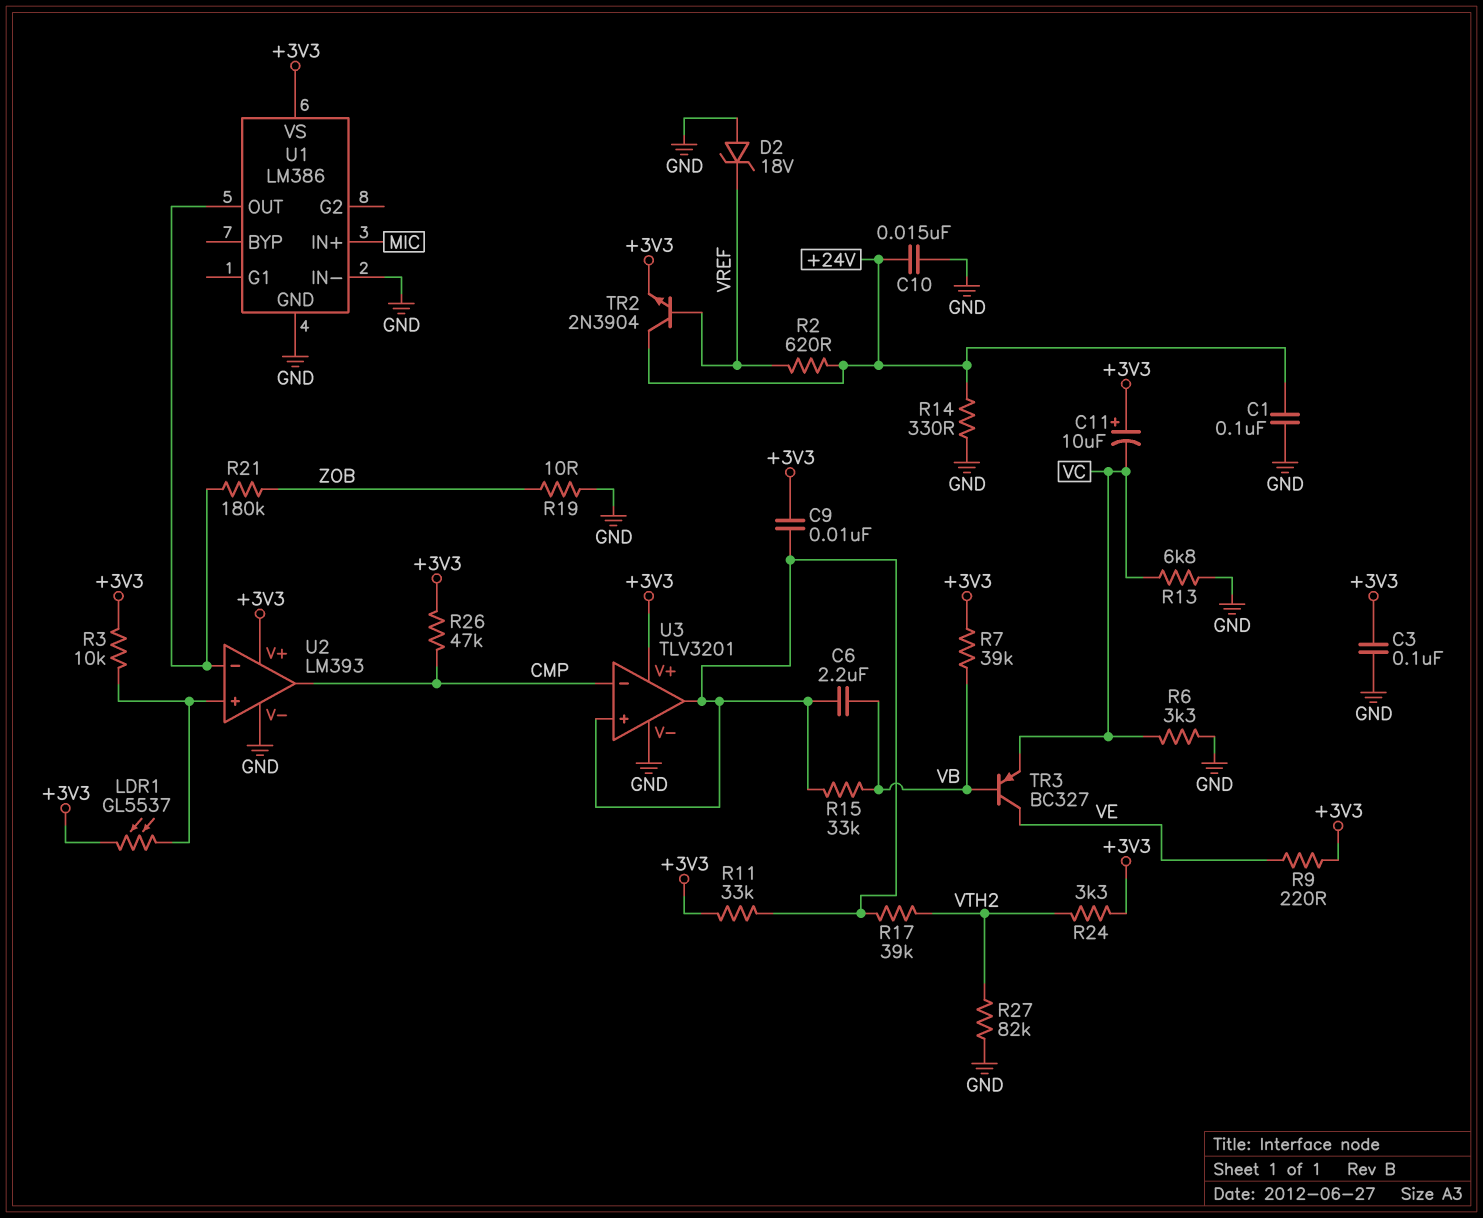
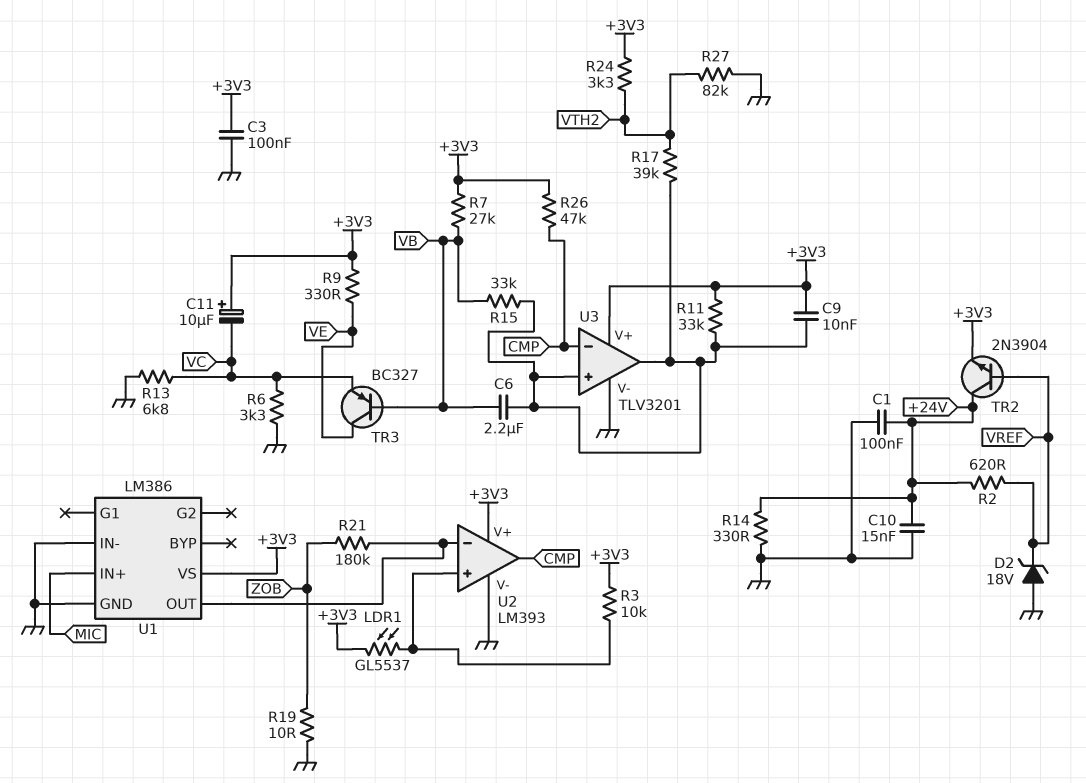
R7: 39k (+3V3, VB) -> 27k (+3V3, VB)
R9: 220 (+3V3, VE) -> 330 (+3V3, VE)

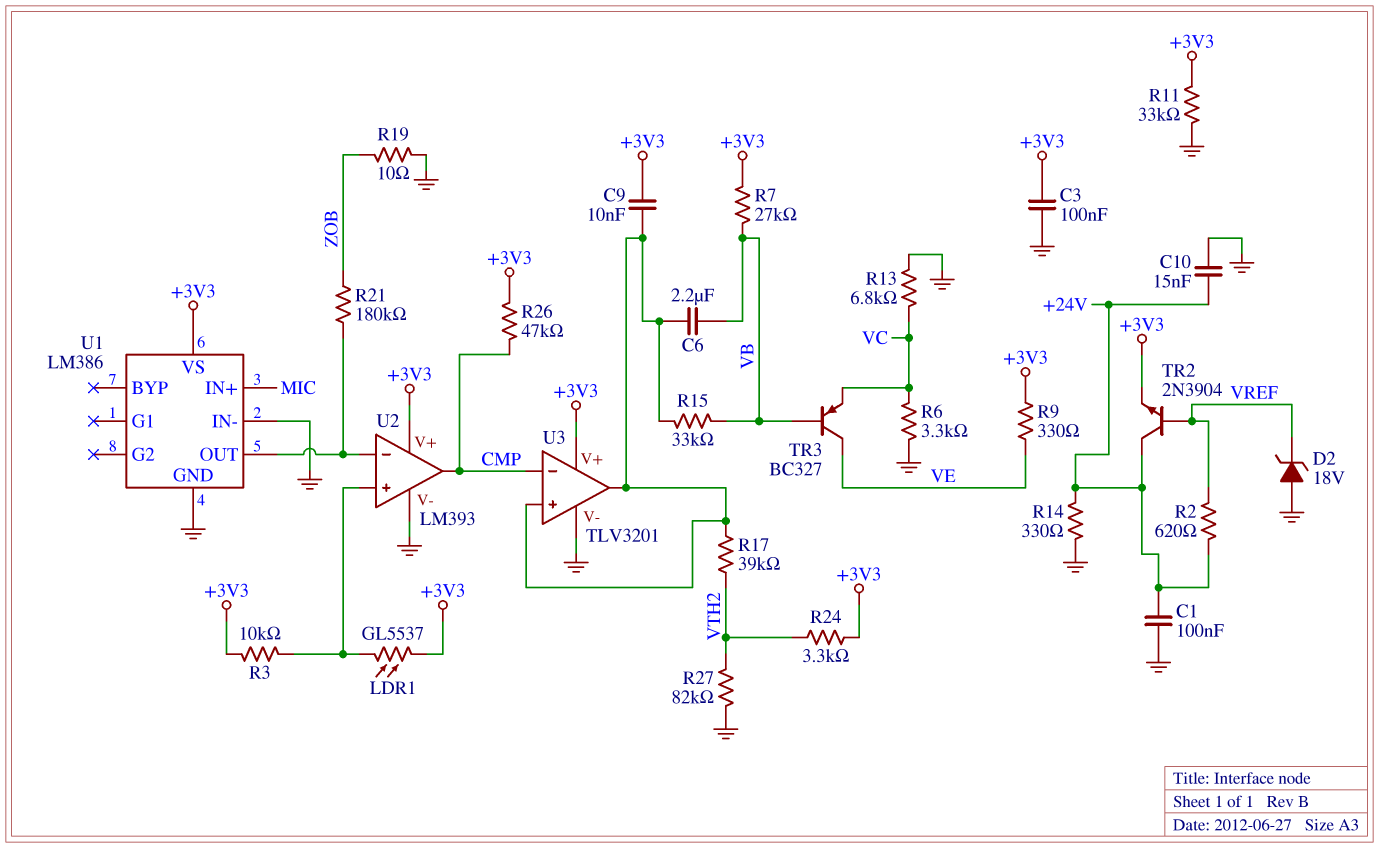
C11: 10uF (plus +3V3, minus VC) -> none
R11: 33k (+3V3, U3/in+) -> 33k (+3V3, GND)

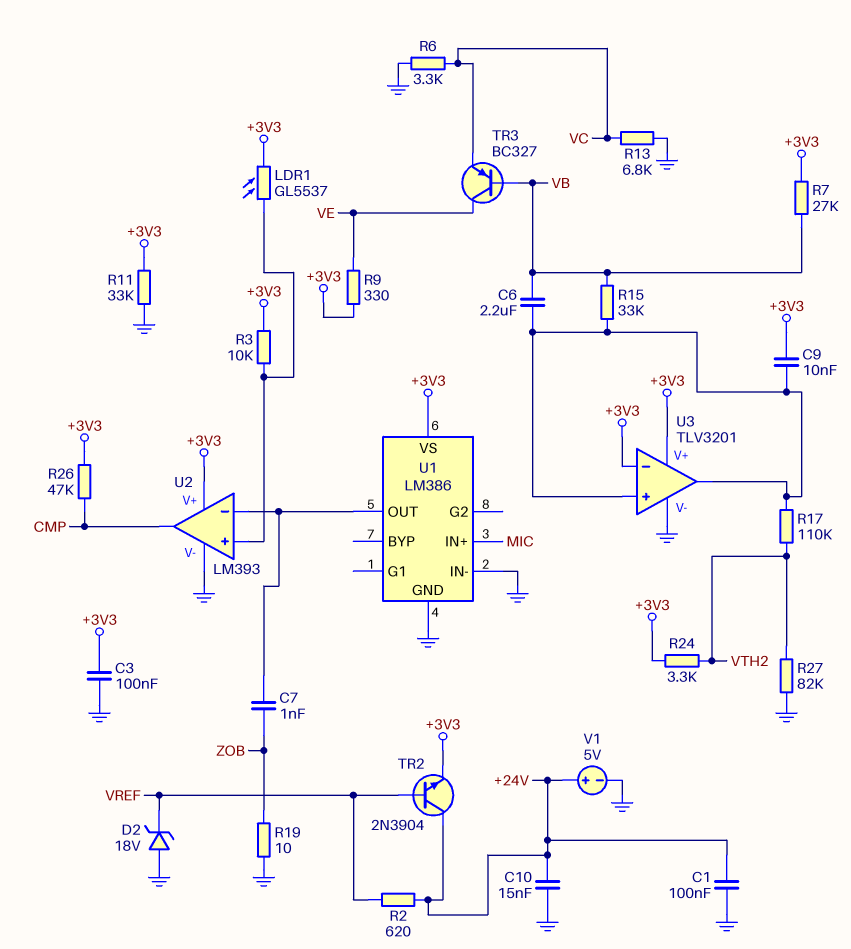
C7: none -> 1nF (U1/OUT, ZOB)
R14: 330 (+24V, GND) -> none
R17: 39k (U3/in+, VTH2) -> 110k (U3/in+, VTH2)
R21: 180k (U1/OUT, ZOB) -> none
U3 pin in-: CMP -> +3V3
V1: none -> 5V (plus +24V, minus GND)

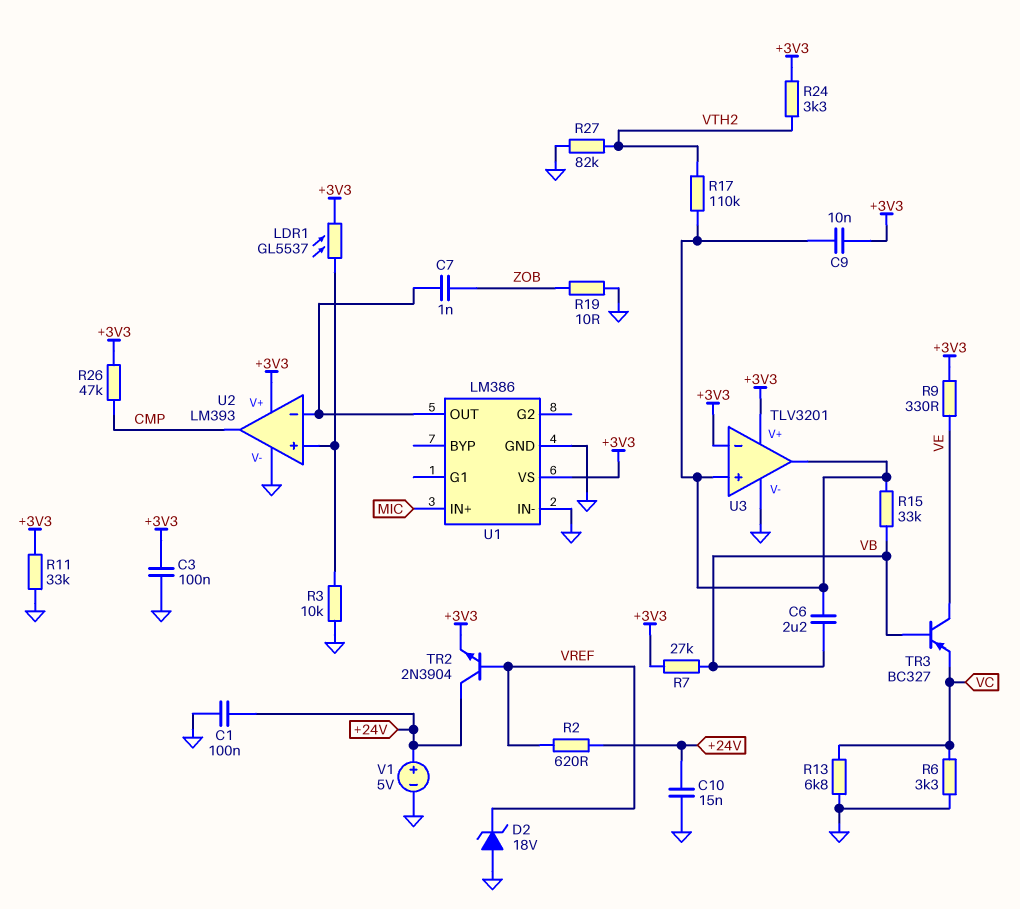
R3: 10k (+3V3, U2/in+) -> 10k (GND, U2/in+)

